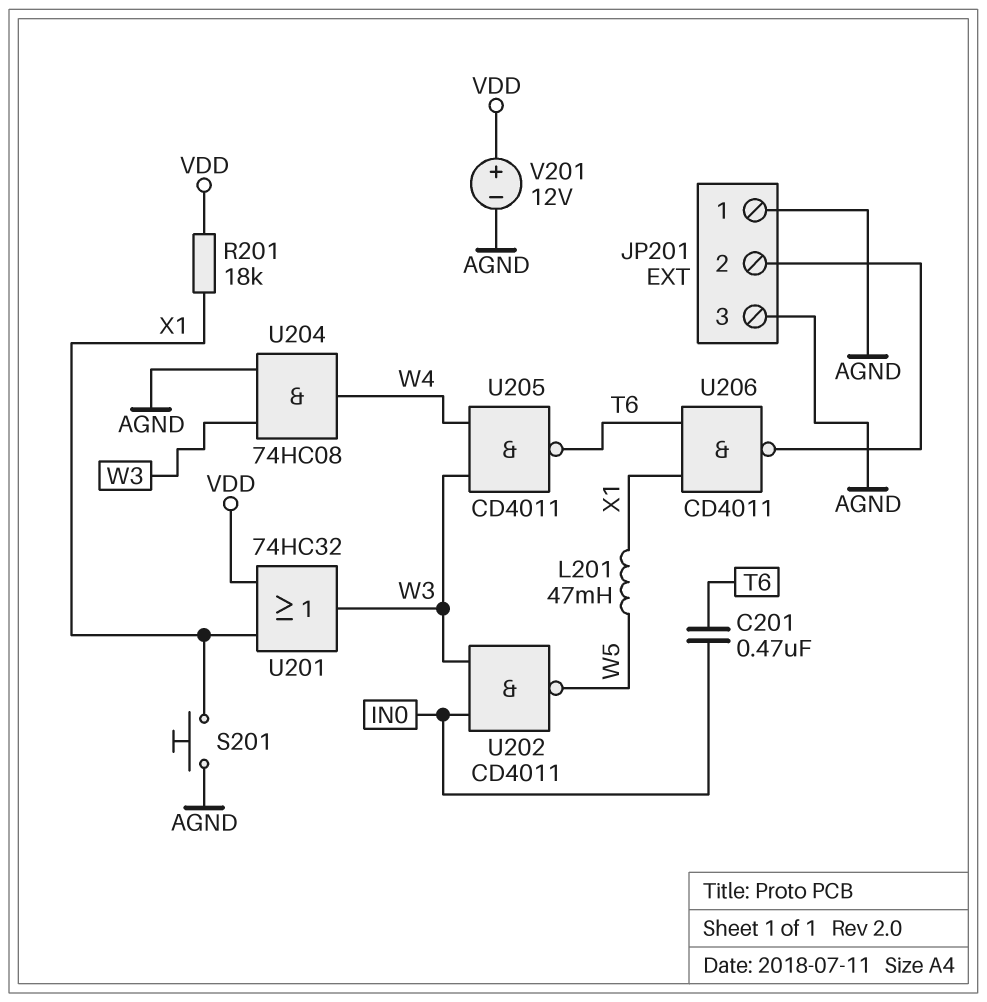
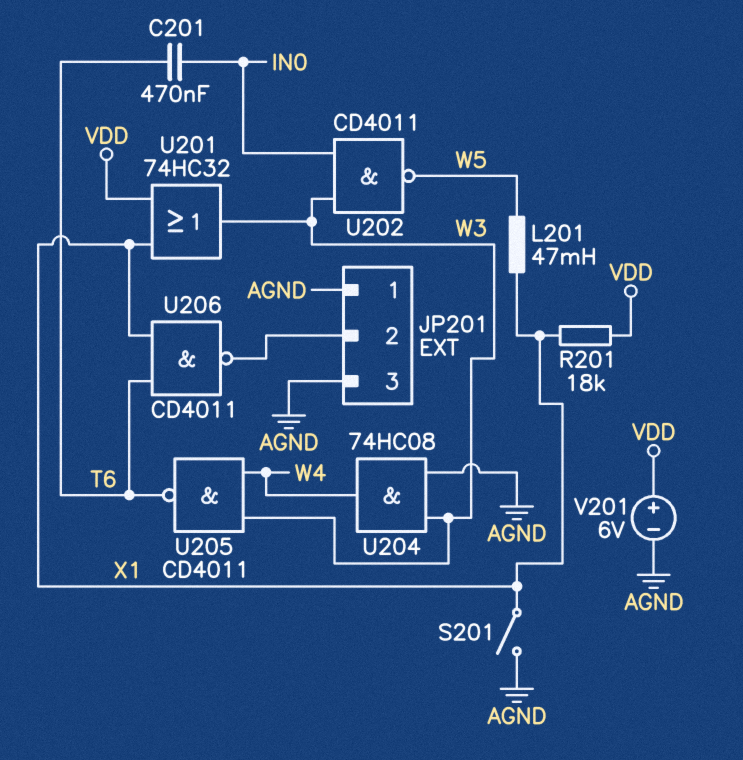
S201: button (AGND, X1) -> switch (AGND, X1)
V201: 12V (plus VDD, minus AGND) -> 6V (plus VDD, minus AGND)

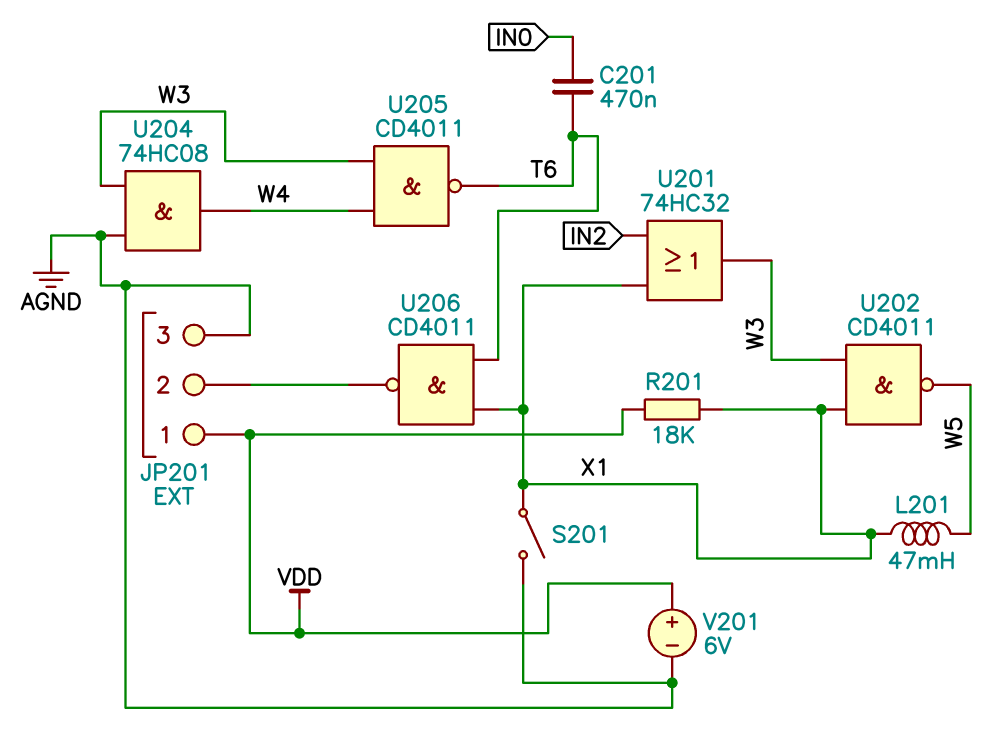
JP201 pin 1: AGND -> VDD
U201: OR 74HC32 (in VDD, in X1, out W3) -> OR 74HC32 (in IN2, in X1, out W3)
U202: NAND CD4011 (in IN0, in W3, out W5) -> NAND CD4011 (in W3, in X1, out W5)

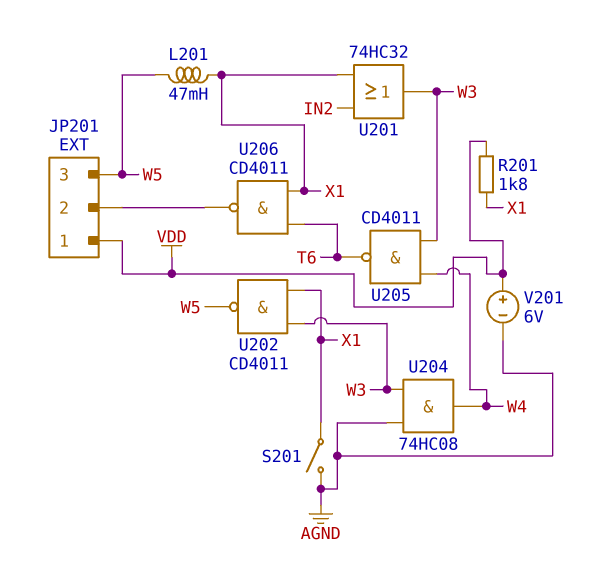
C201: 470nF (IN0, T6) -> none
JP201 pin 3: AGND -> W5
R201: 18k (VDD, X1) -> 1.8k (VDD, X1)

